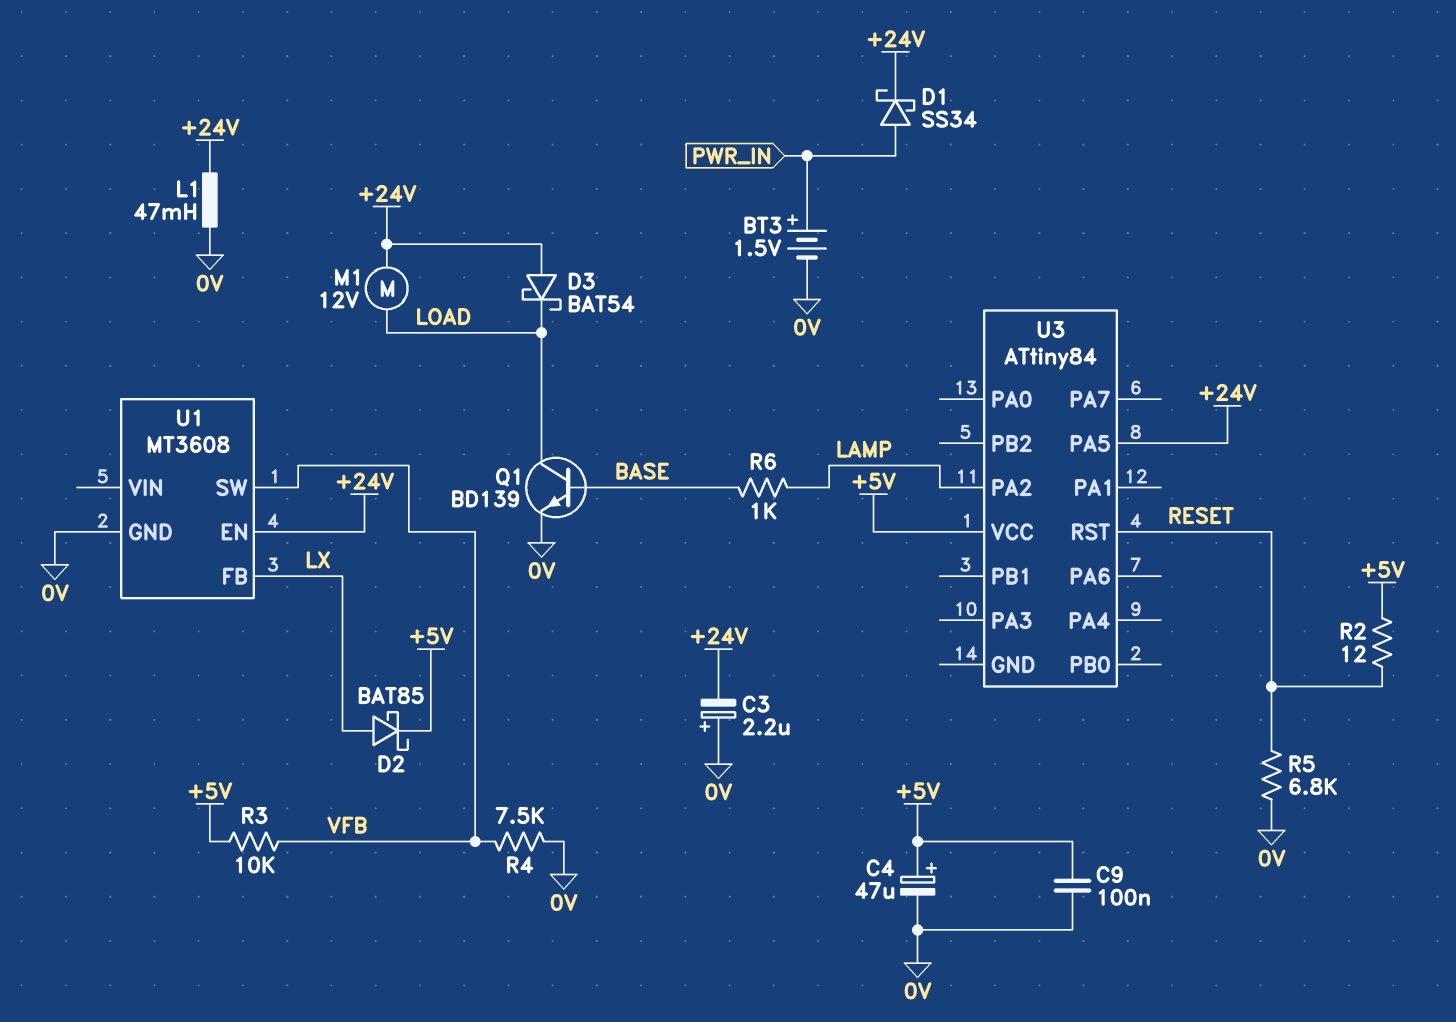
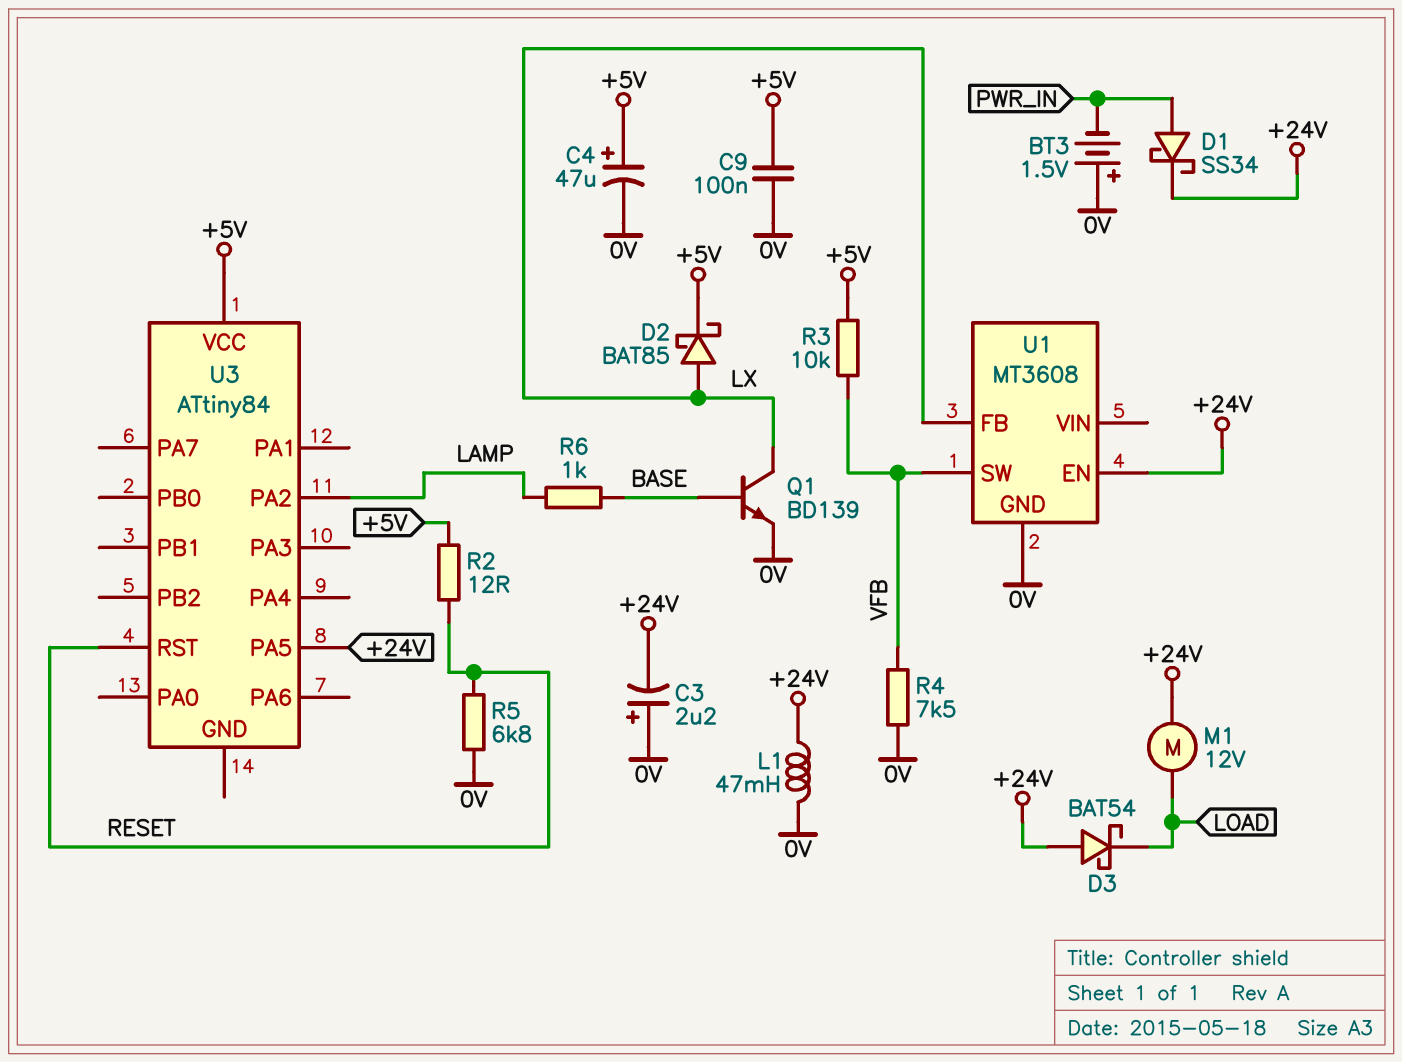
BT3: 1.5V (plus PWR_IN, minus 0V) -> 1.5V (plus 0V, minus PWR_IN)
Q1: NPN BD139 (B BASE, C LOAD, E 0V) -> NPN BD139 (B BASE, C LX, E 0V)

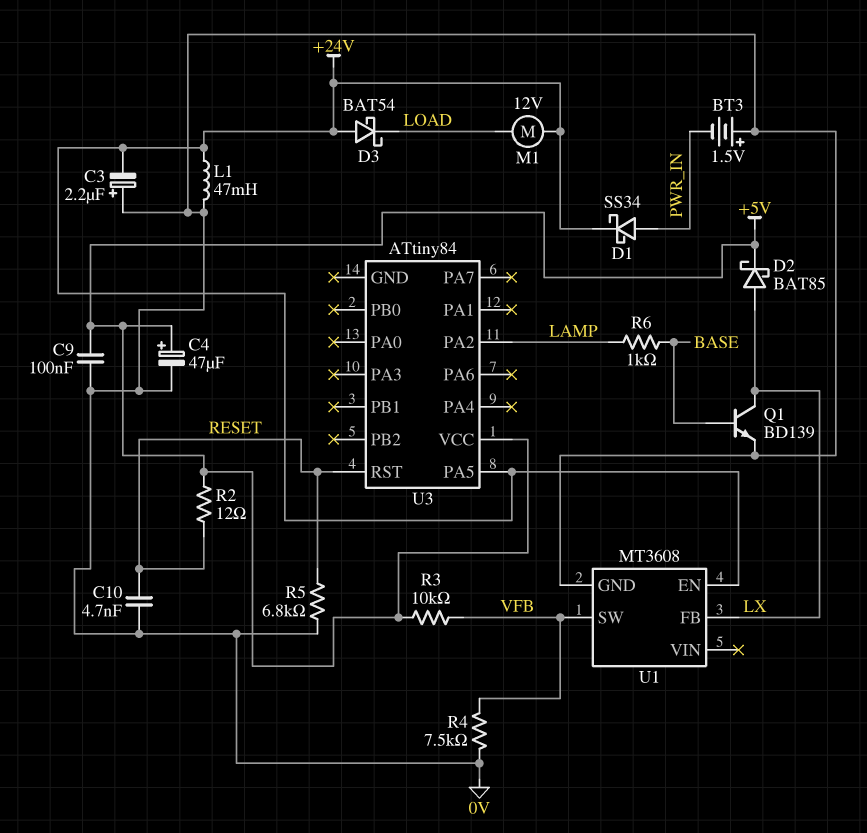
C10: none -> 4.7nF (0V, RESET)

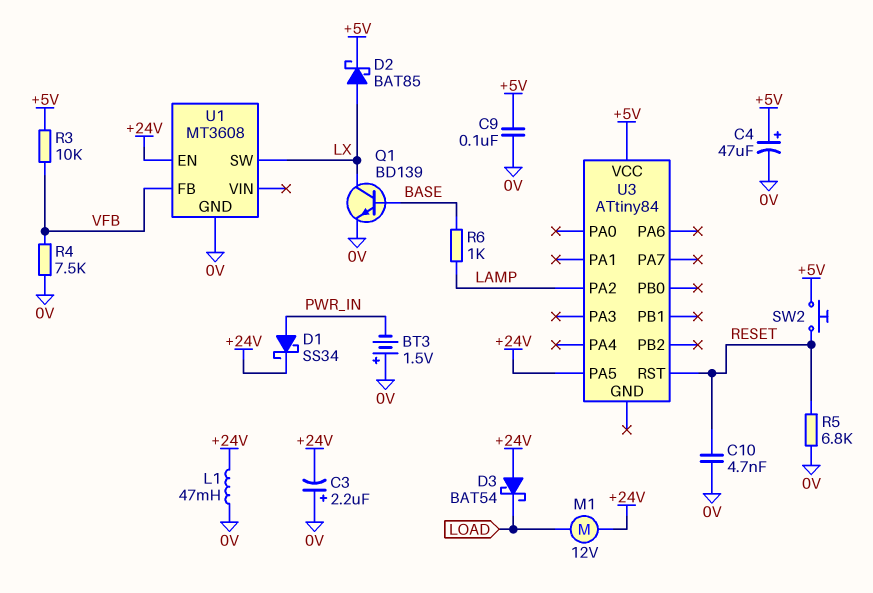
R2: 12 (+5V, RESET) -> none
SW2: none -> button (+5V, RESET)
U1 pin FB: LX -> VFB
U1 pin SW: VFB -> LX

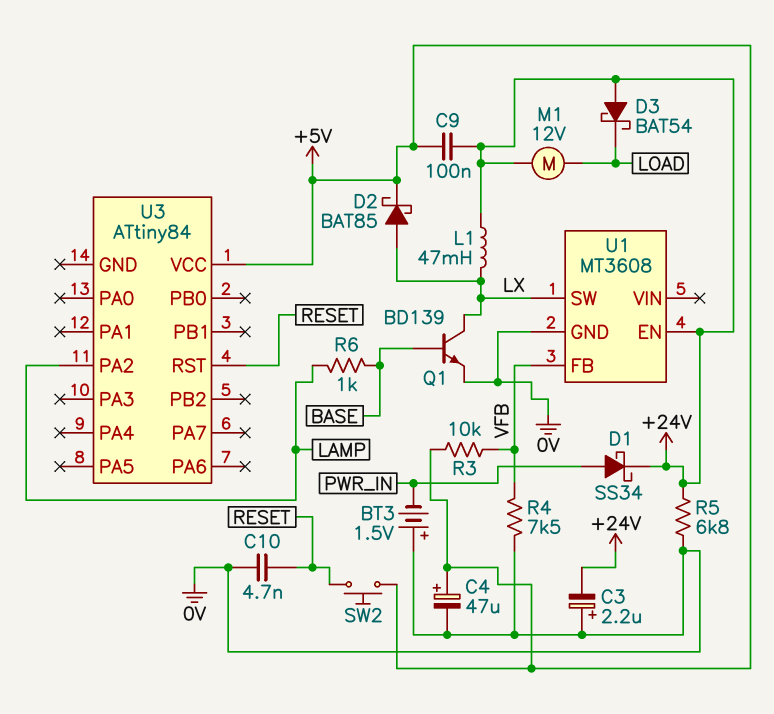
C9: 100nF (+5V, 0V) -> 100nF (+5V, +24V)
L1: 47mH (+24V, 0V) -> 47mH (+24V, LX)
R5: 6.8k (0V, RESET) -> 6.8k (+24V, 0V)
U3 pin PA5: +24V -> none

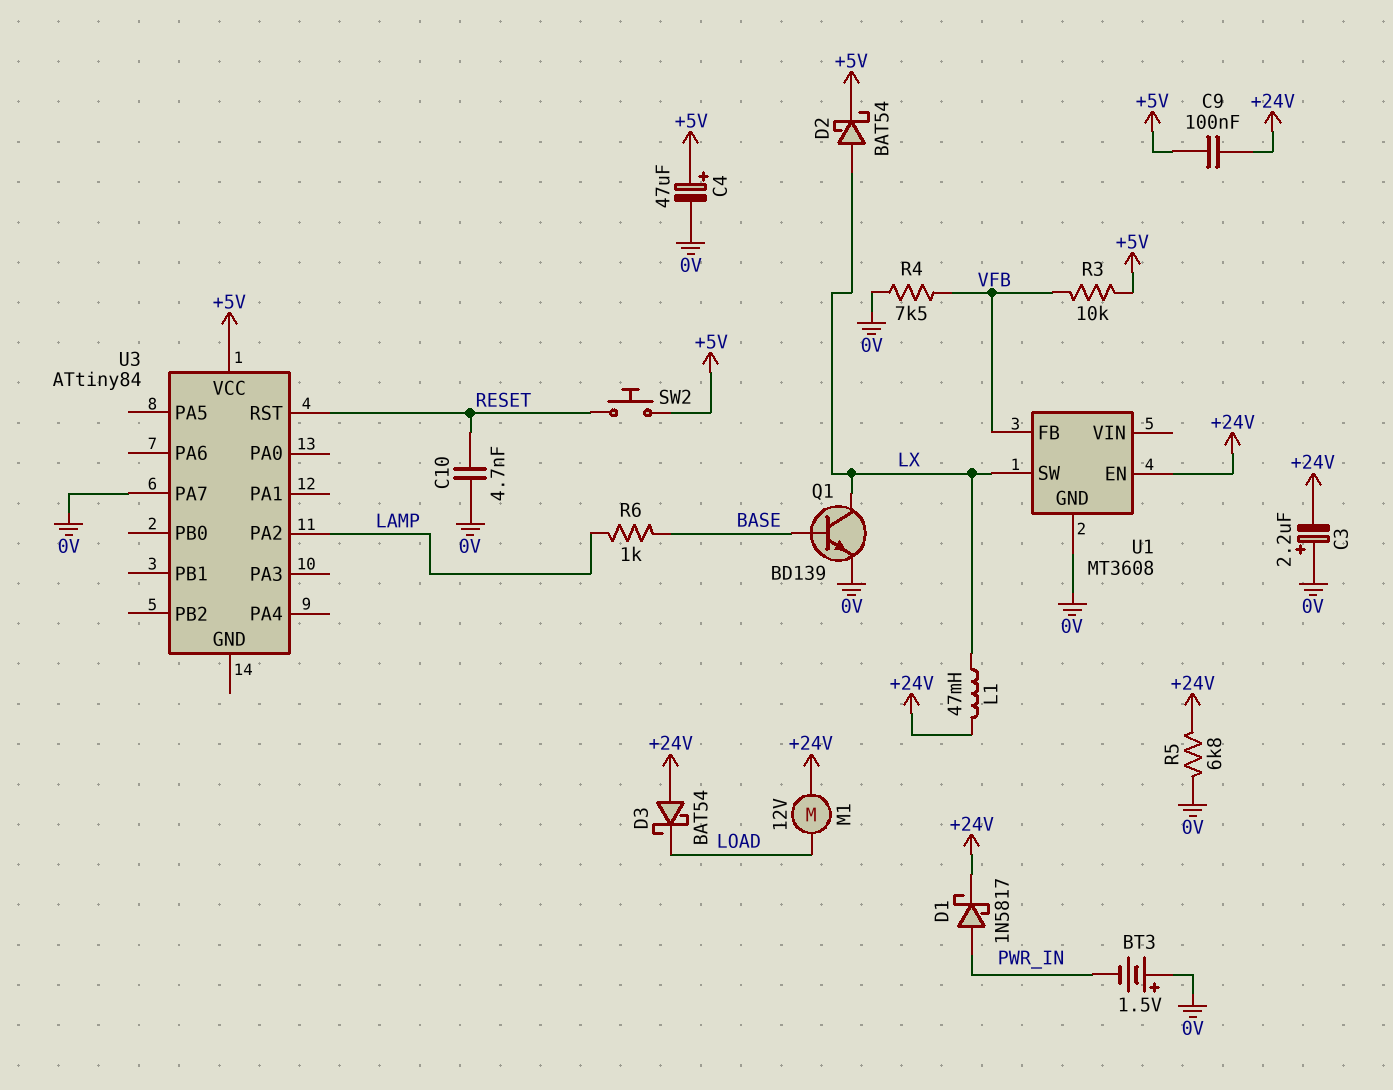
D1: schottky SS34 (A PWR_IN, K +24V) -> schottky 1N5817 (A PWR_IN, K +24V)
D2: schottky BAT85 (A LX, K +5V) -> schottky BAT54 (A LX, K +5V)
U3 pin PA7: none -> 0V

